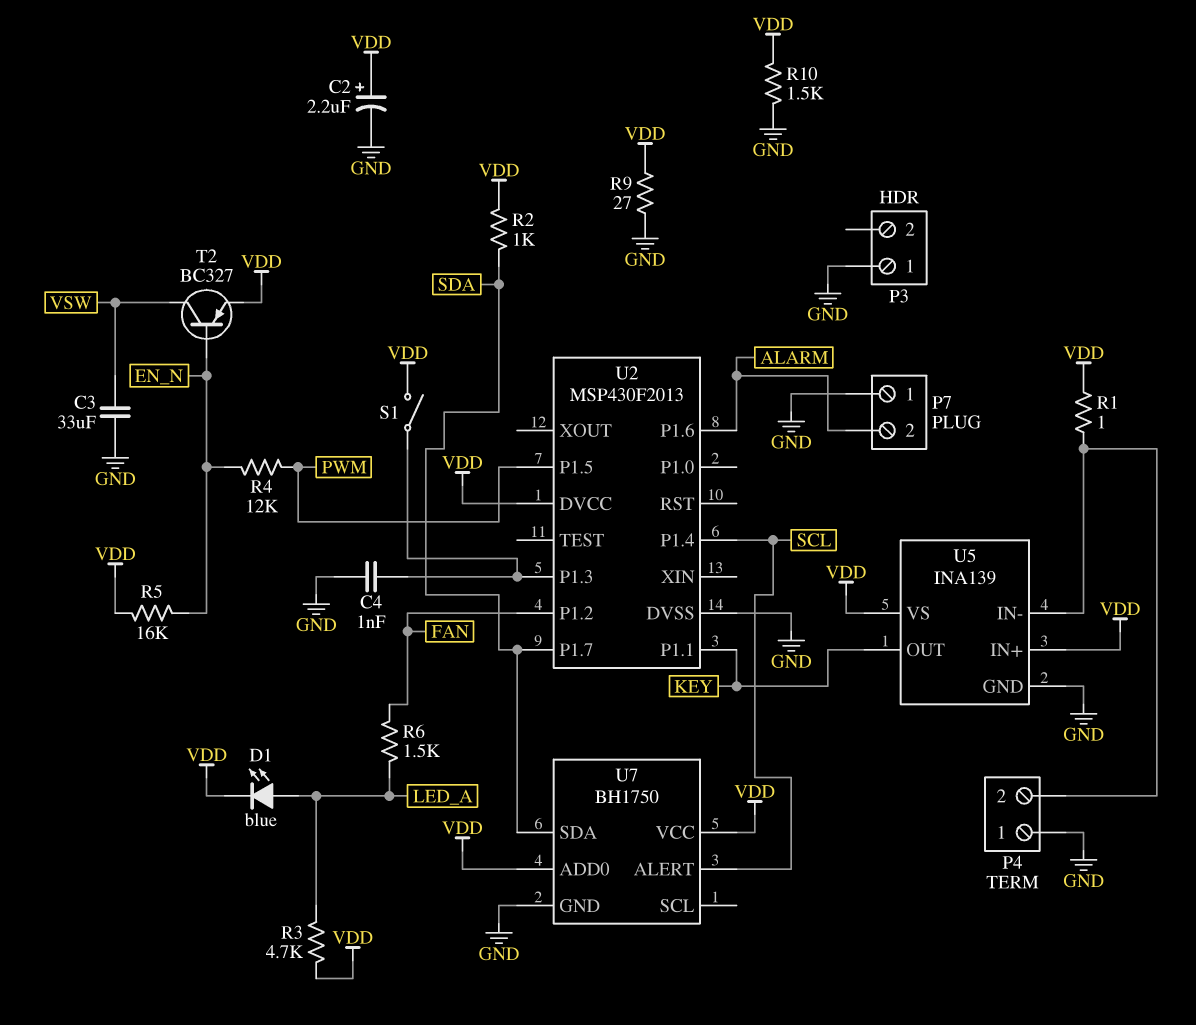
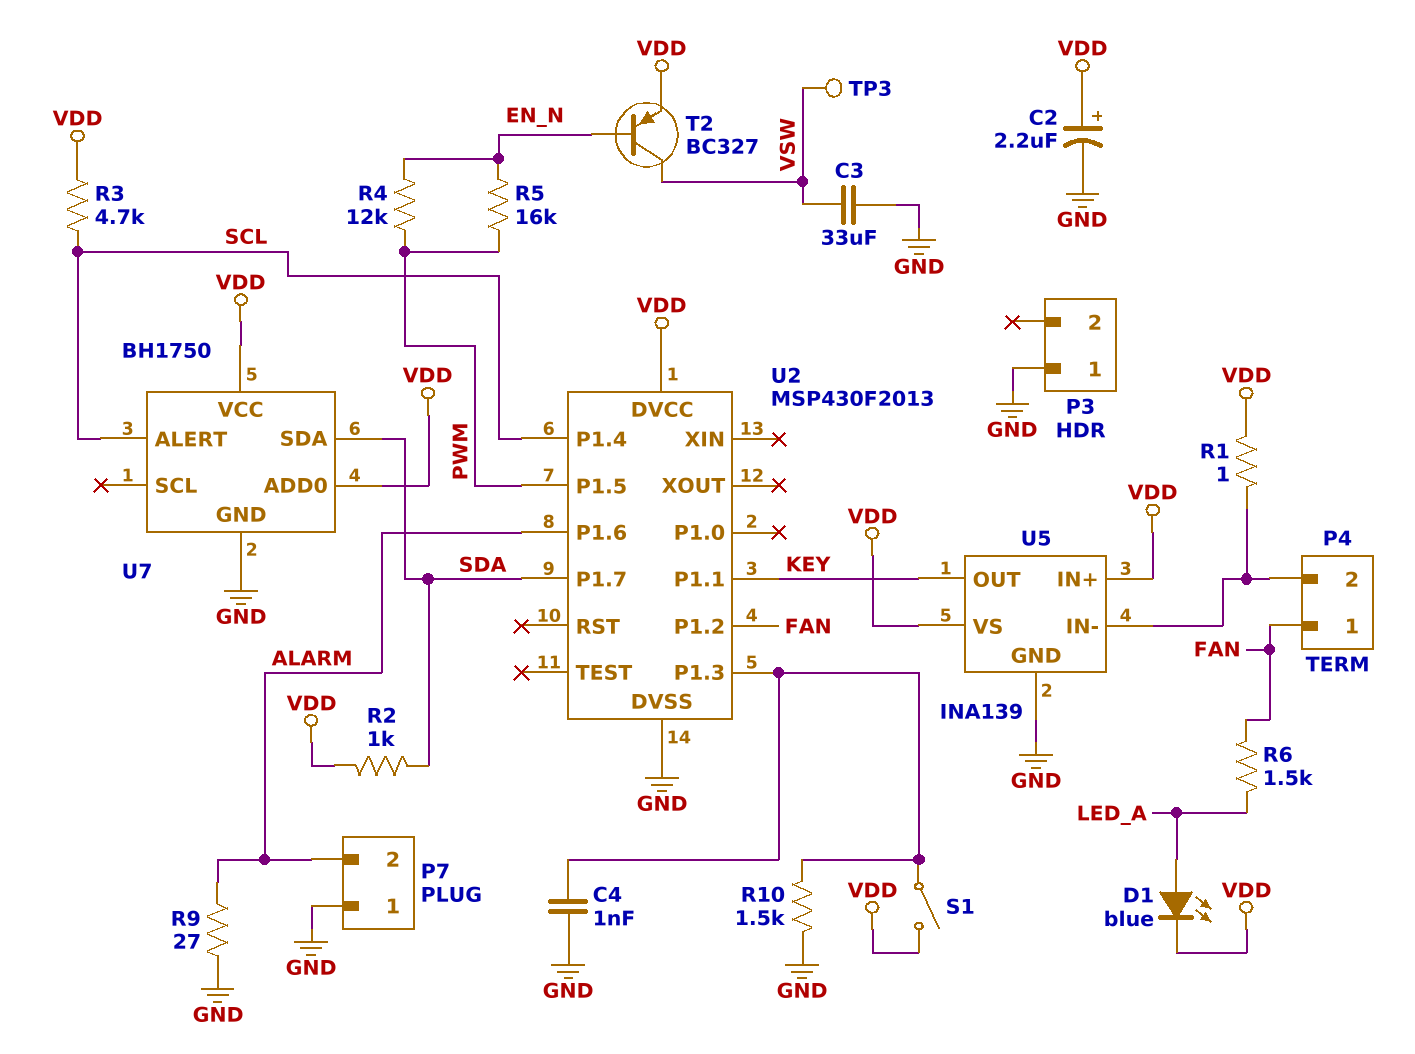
P4 pin 1: GND -> FAN
R3: 4.7k (LED_A, VDD) -> 4.7k (SCL, VDD)
R5: 16k (EN_N, VDD) -> 16k (EN_N, PWM)
R9: 27 (GND, VDD) -> 27 (ALARM, GND)
R10: 1.5k (GND, VDD) -> 1.5k (GND, U2/P1.3)
TP3: none -> test point (VSW)

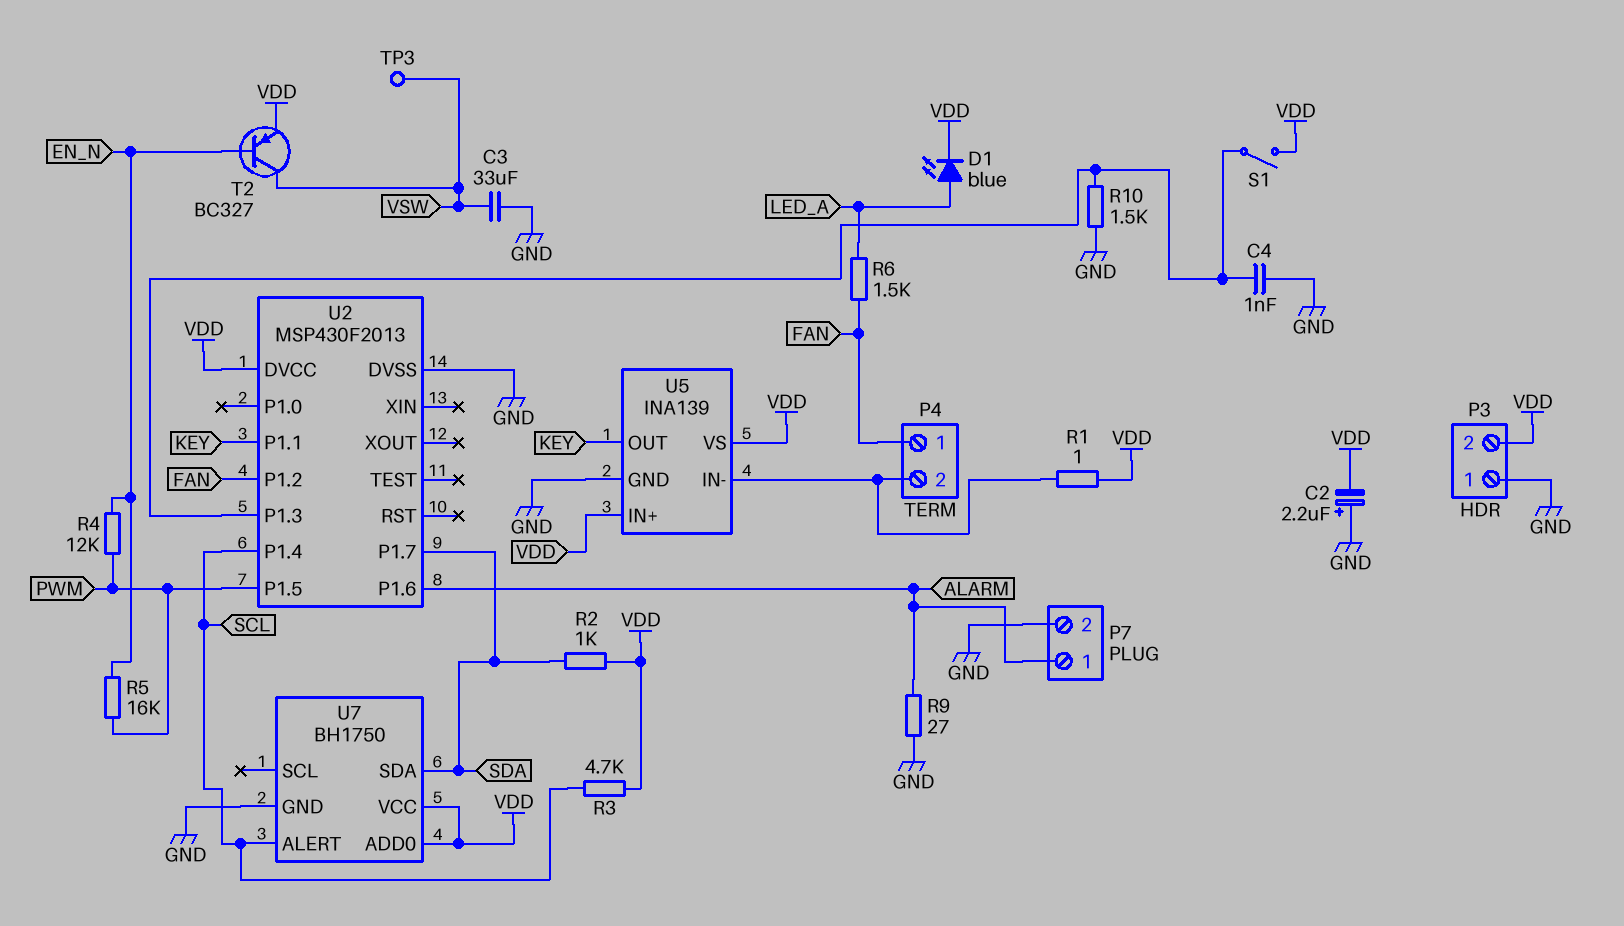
C2: 2.2uF (plus VDD, minus GND) -> 2.2uF (plus GND, minus VDD)
P3 pin 2: none -> VDD
P7 pin 1: GND -> ALARM
P7 pin 2: ALARM -> GND

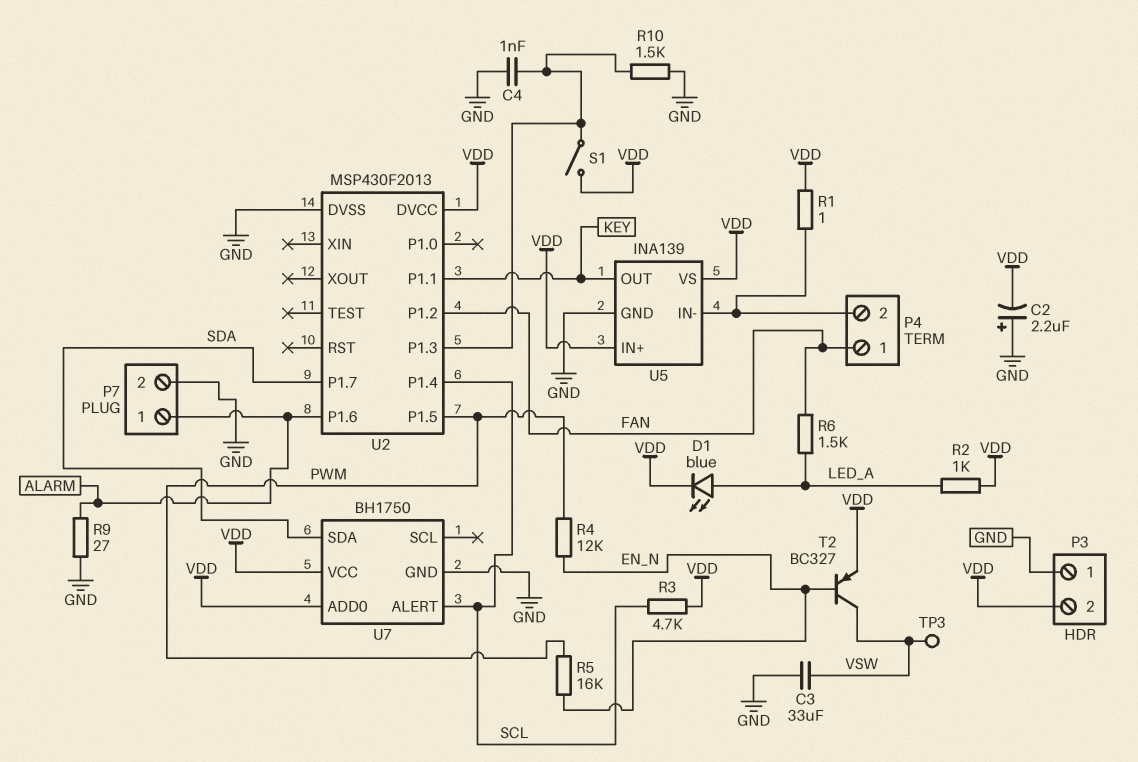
R2: 1k (SDA, VDD) -> 1k (LED_A, VDD)

